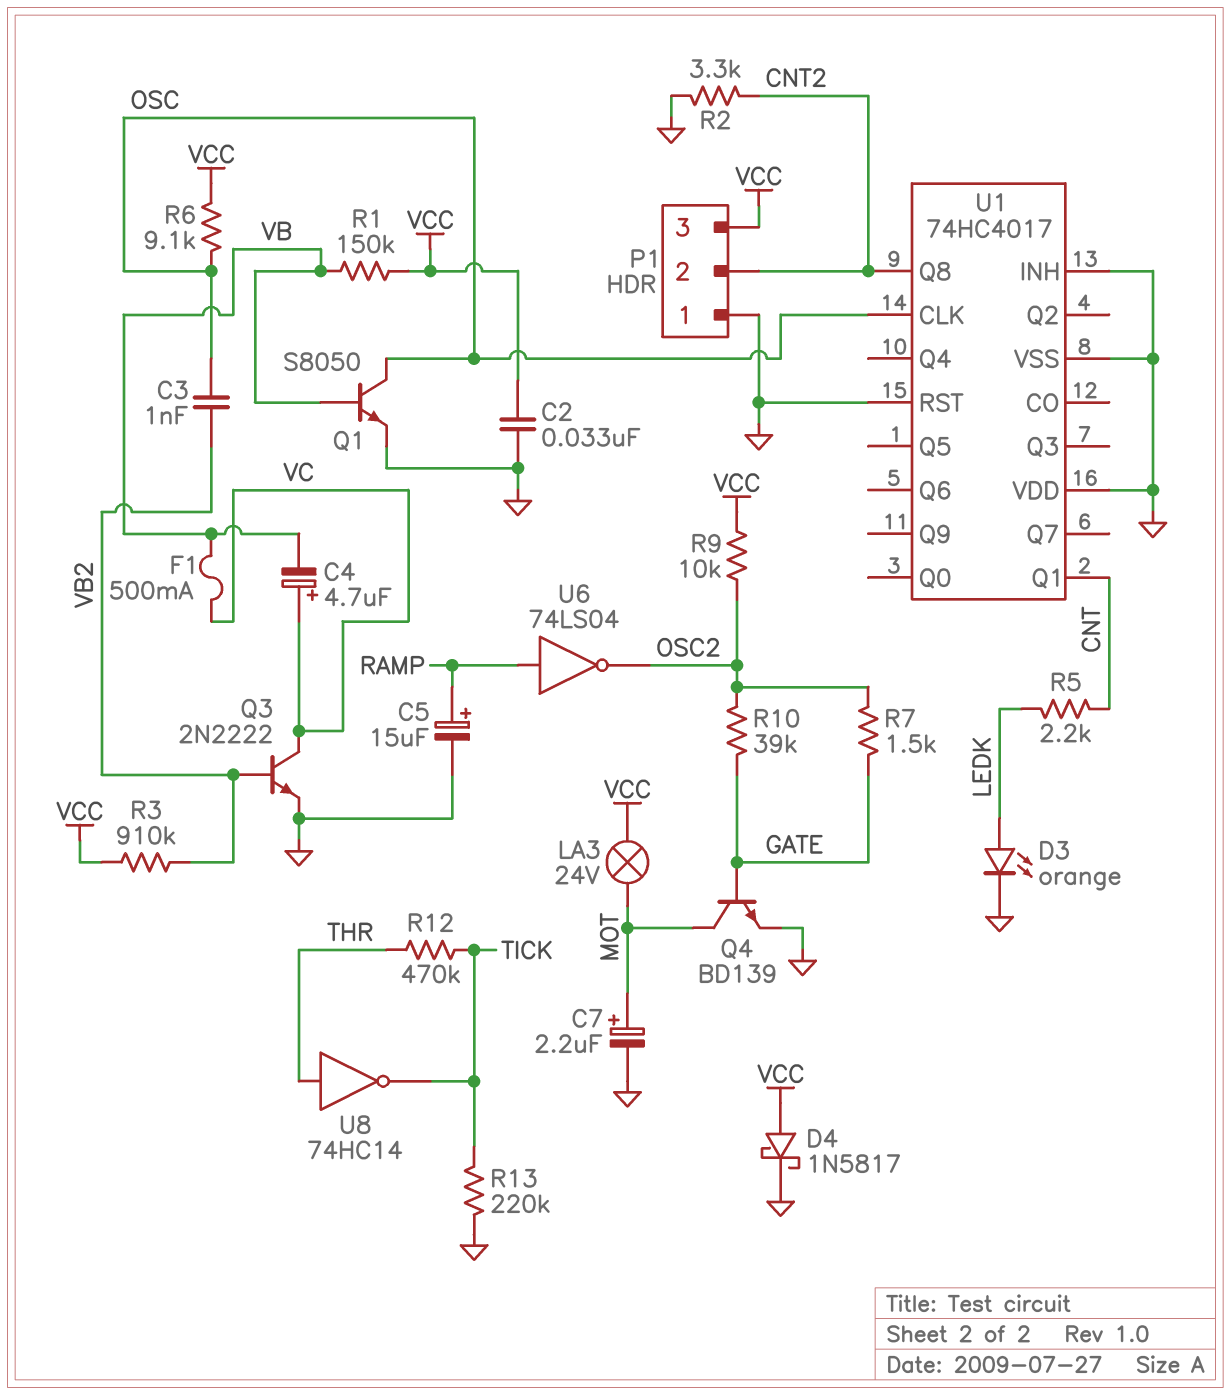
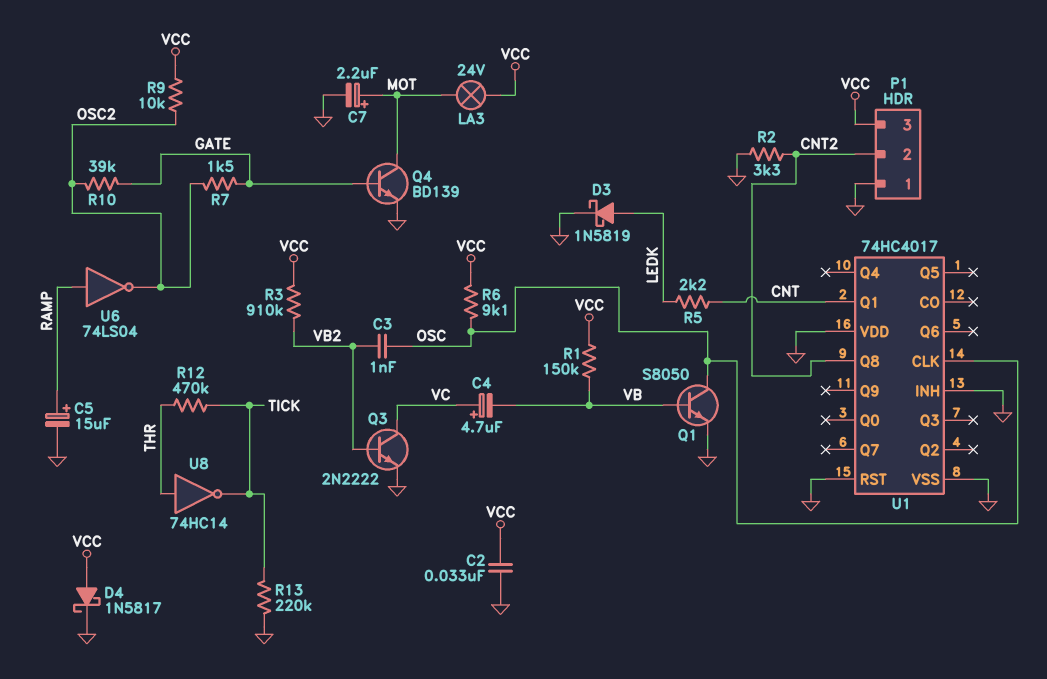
D3: LED orange (A LEDK, K GND) -> schottky 1N5819 (A LEDK, K GND)
F1: 500mA (VB, VC) -> none

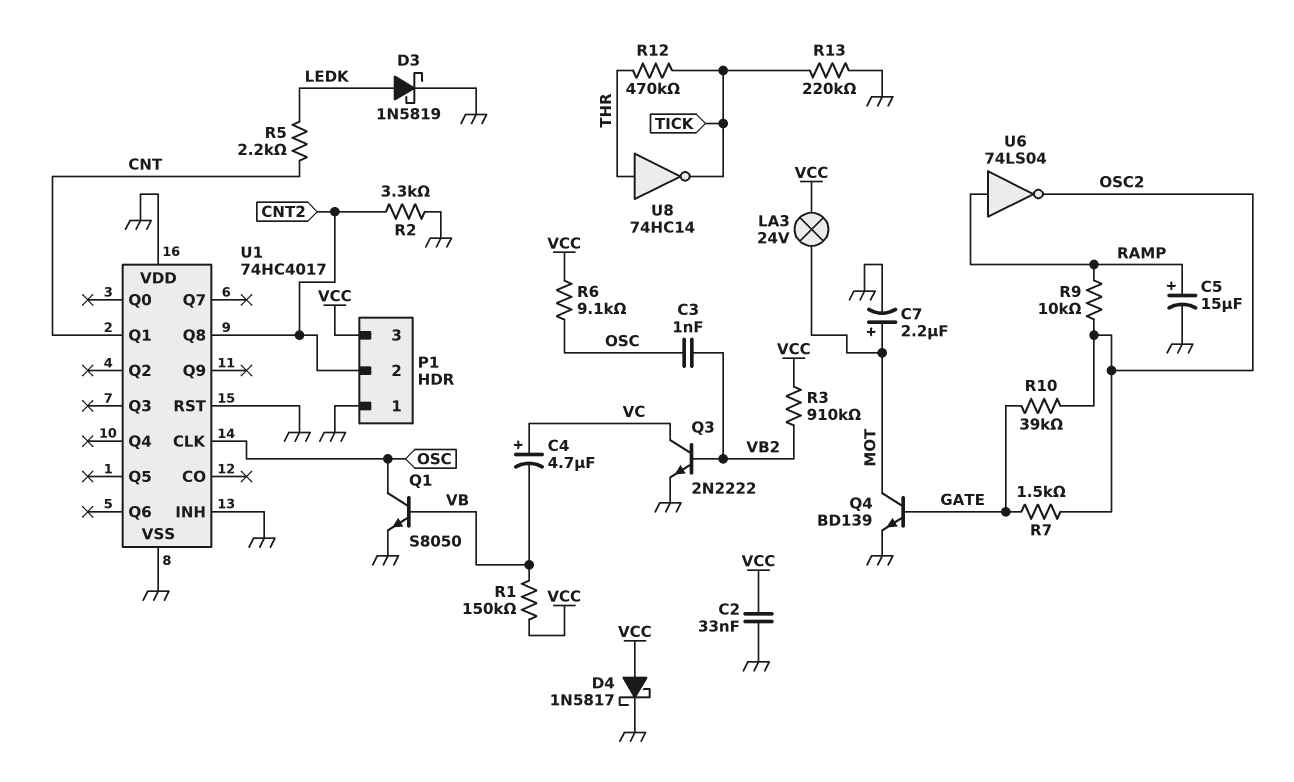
R9: 10k (OSC2, VCC) -> 10k (OSC2, RAMP)

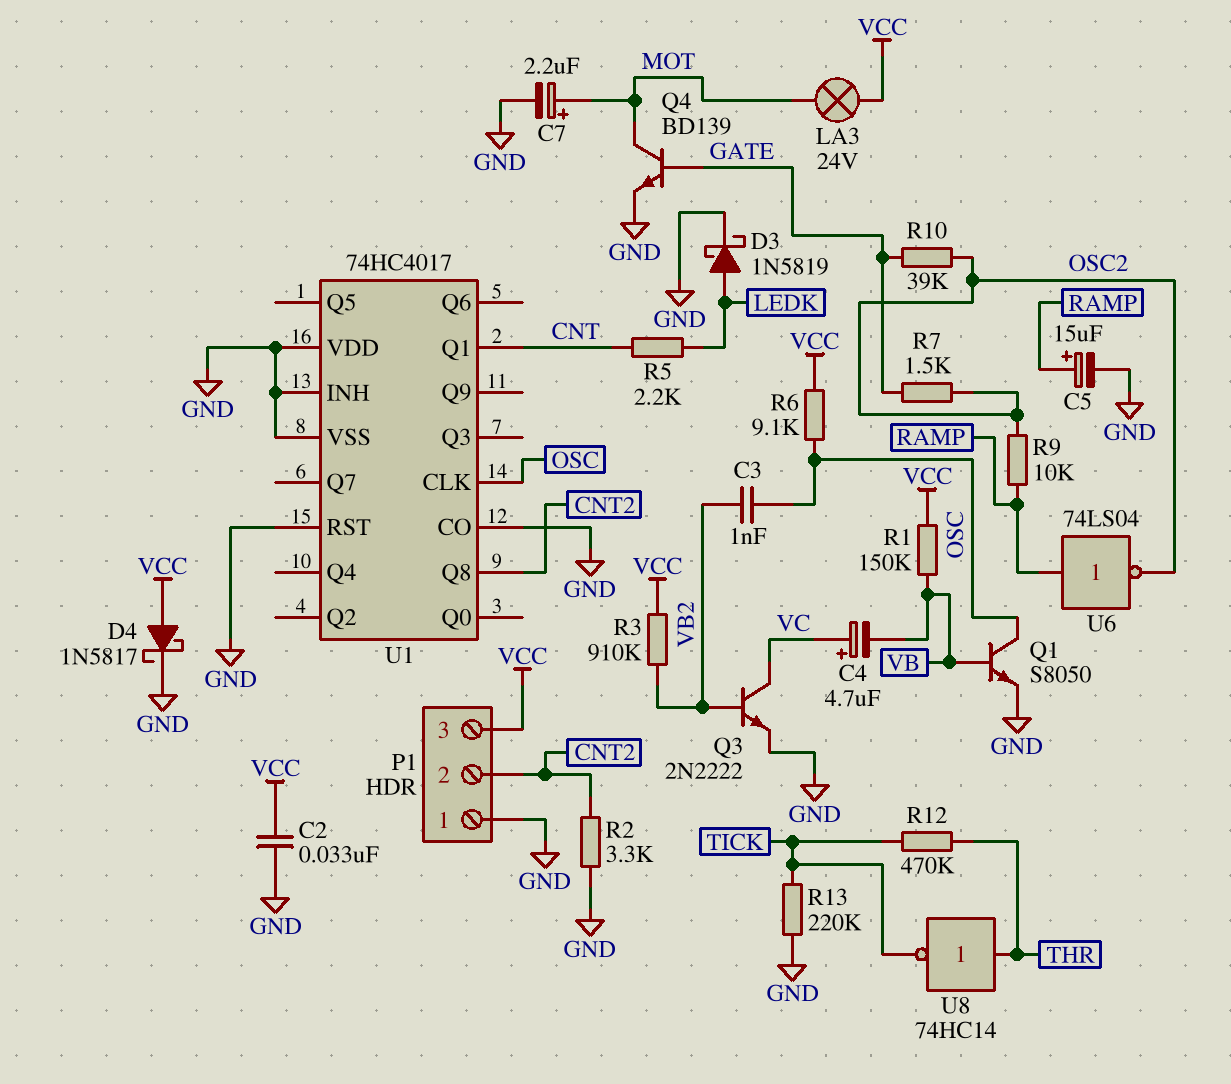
U1 pin CO: none -> GND

